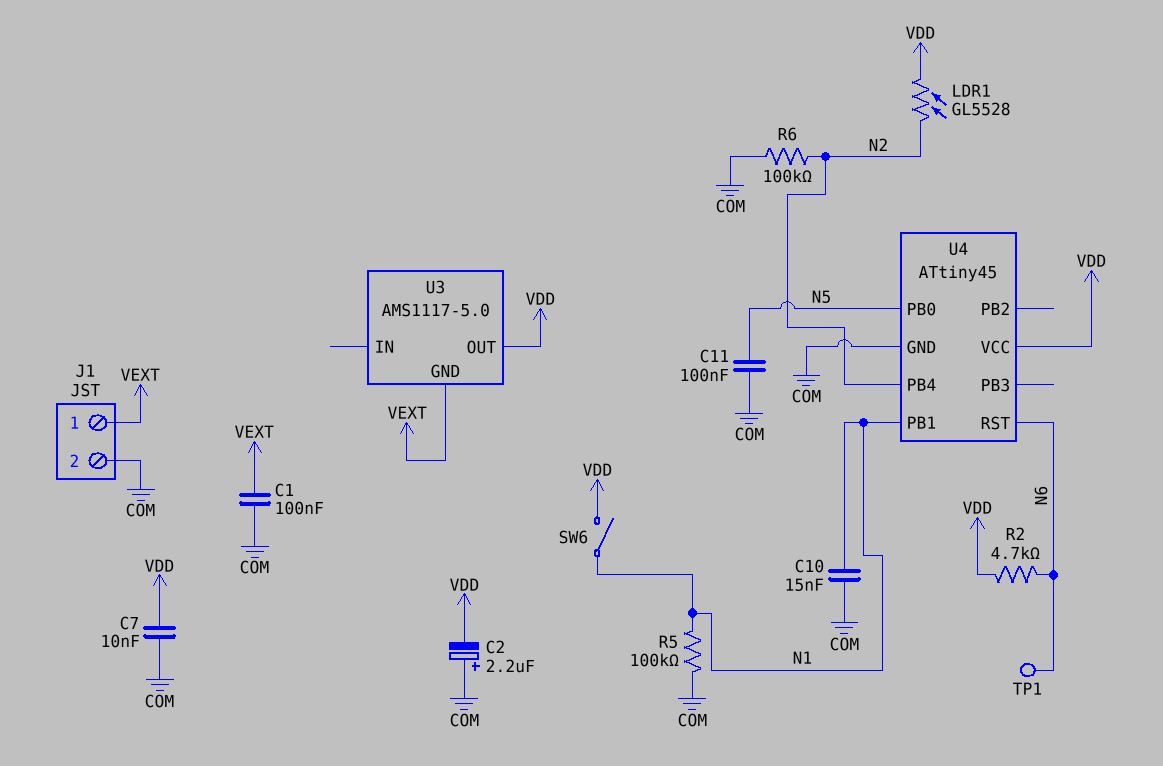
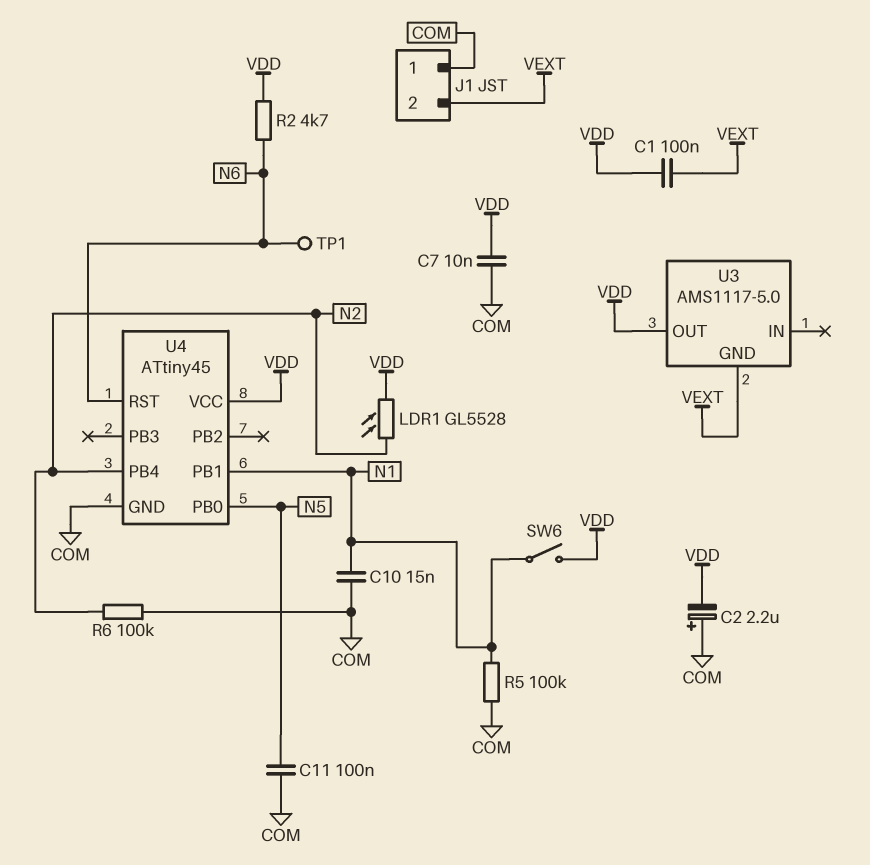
C1: 100nF (COM, VEXT) -> 100nF (VDD, VEXT)
J1 pin 1: VEXT -> COM
J1 pin 2: COM -> VEXT

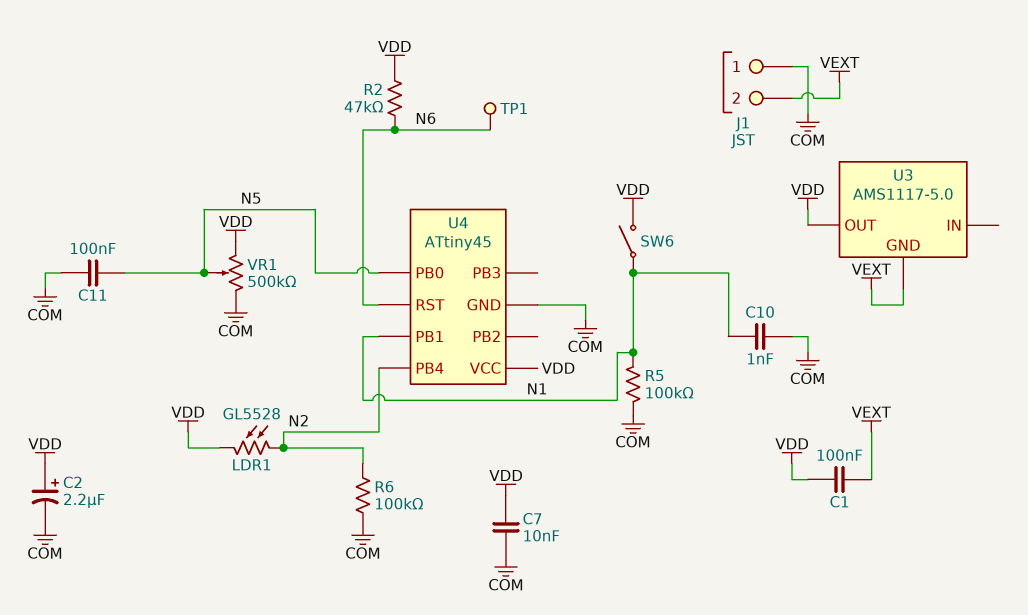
C2: 2.2uF (plus COM, minus VDD) -> 2.2uF (plus VDD, minus COM)
C10: 15nF (COM, N1) -> 1nF (COM, N1)
R2: 4.7k (N6, VDD) -> 47k (N6, VDD)
VR1: none -> 500k (COM, VDD, wiper N5)

